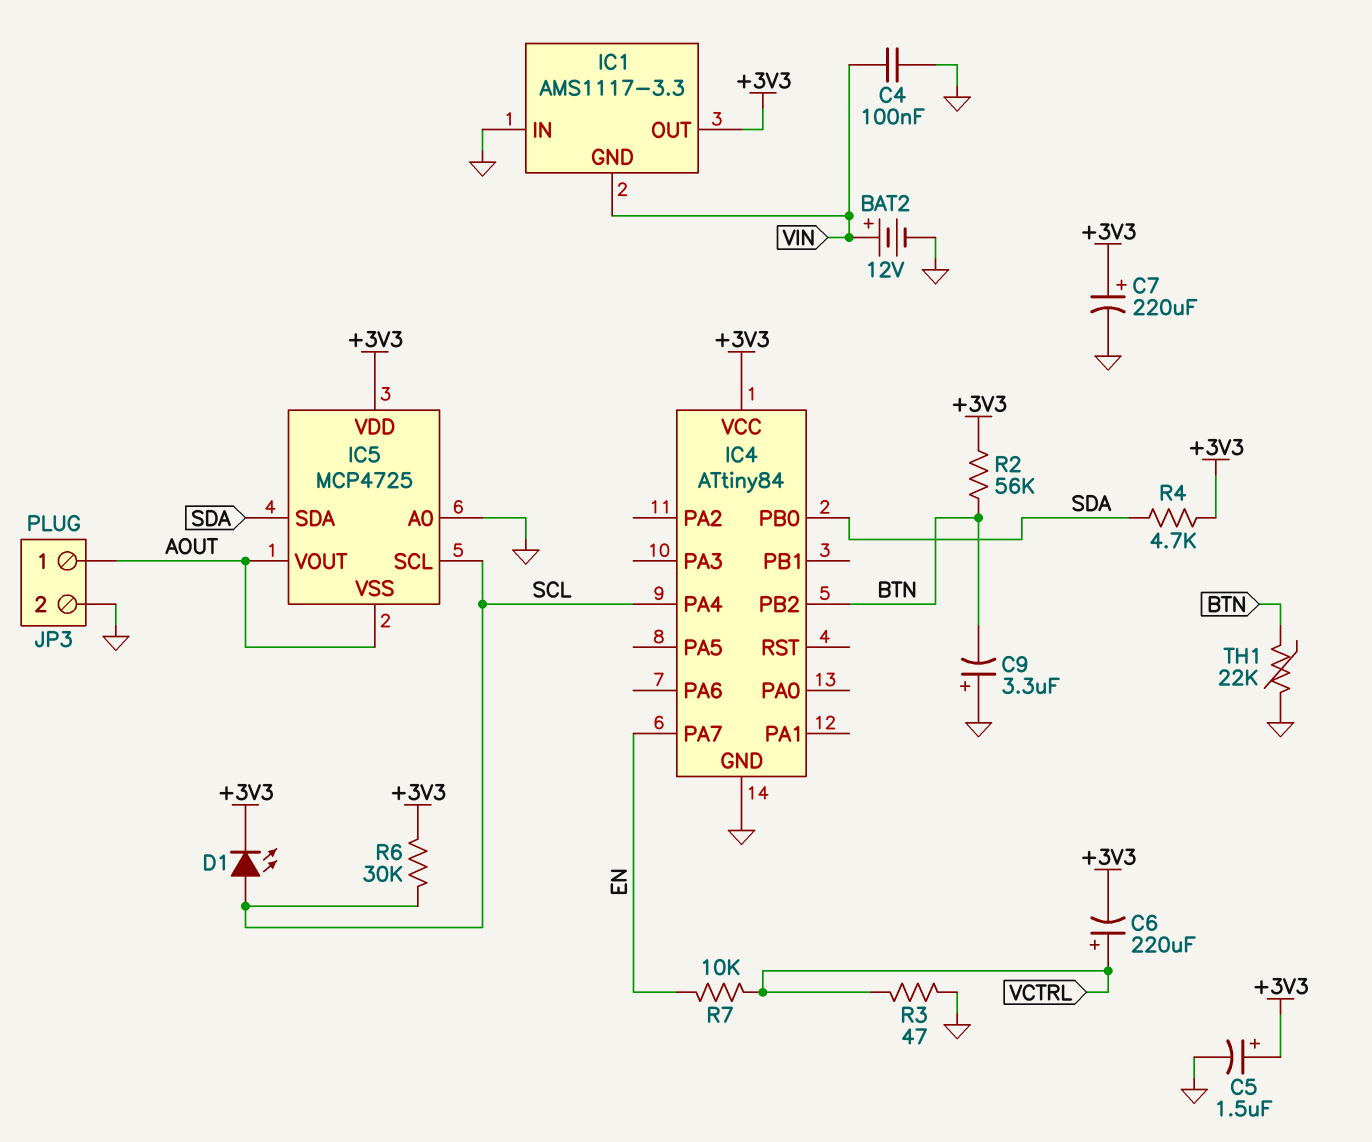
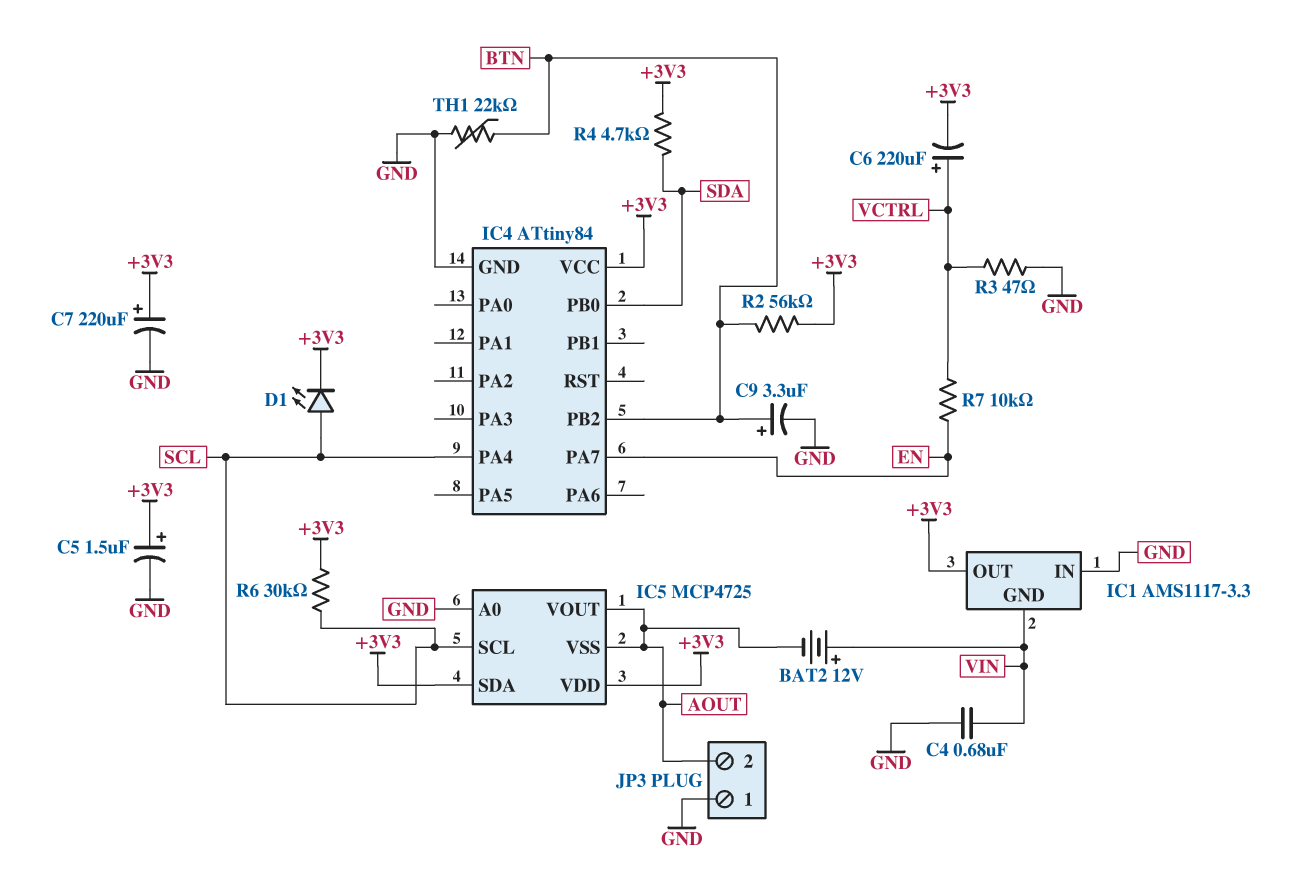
BAT2: 12V (plus VIN, minus GND) -> 12V (plus VIN, minus AOUT)
C4: 100nF (GND, VIN) -> 680nF (GND, VIN)
C9: 3.3uF (plus GND, minus BTN) -> 3.3uF (plus BTN, minus GND)
IC5 pin SDA: SDA -> +3V3
JP3 pin 1: AOUT -> GND
JP3 pin 2: GND -> AOUT

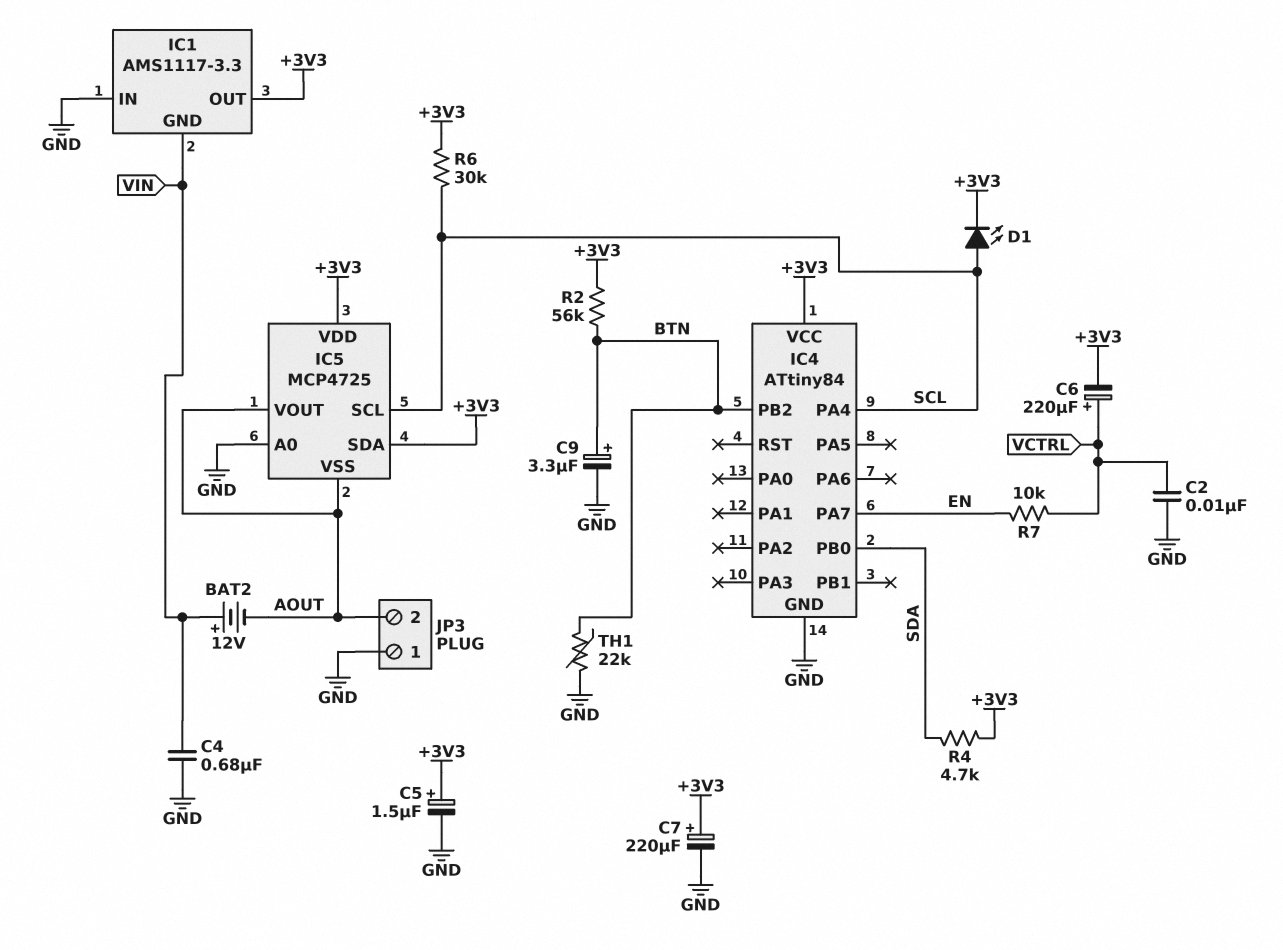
C2: none -> 10nF (GND, VCTRL)
R3: 47 (GND, VCTRL) -> none

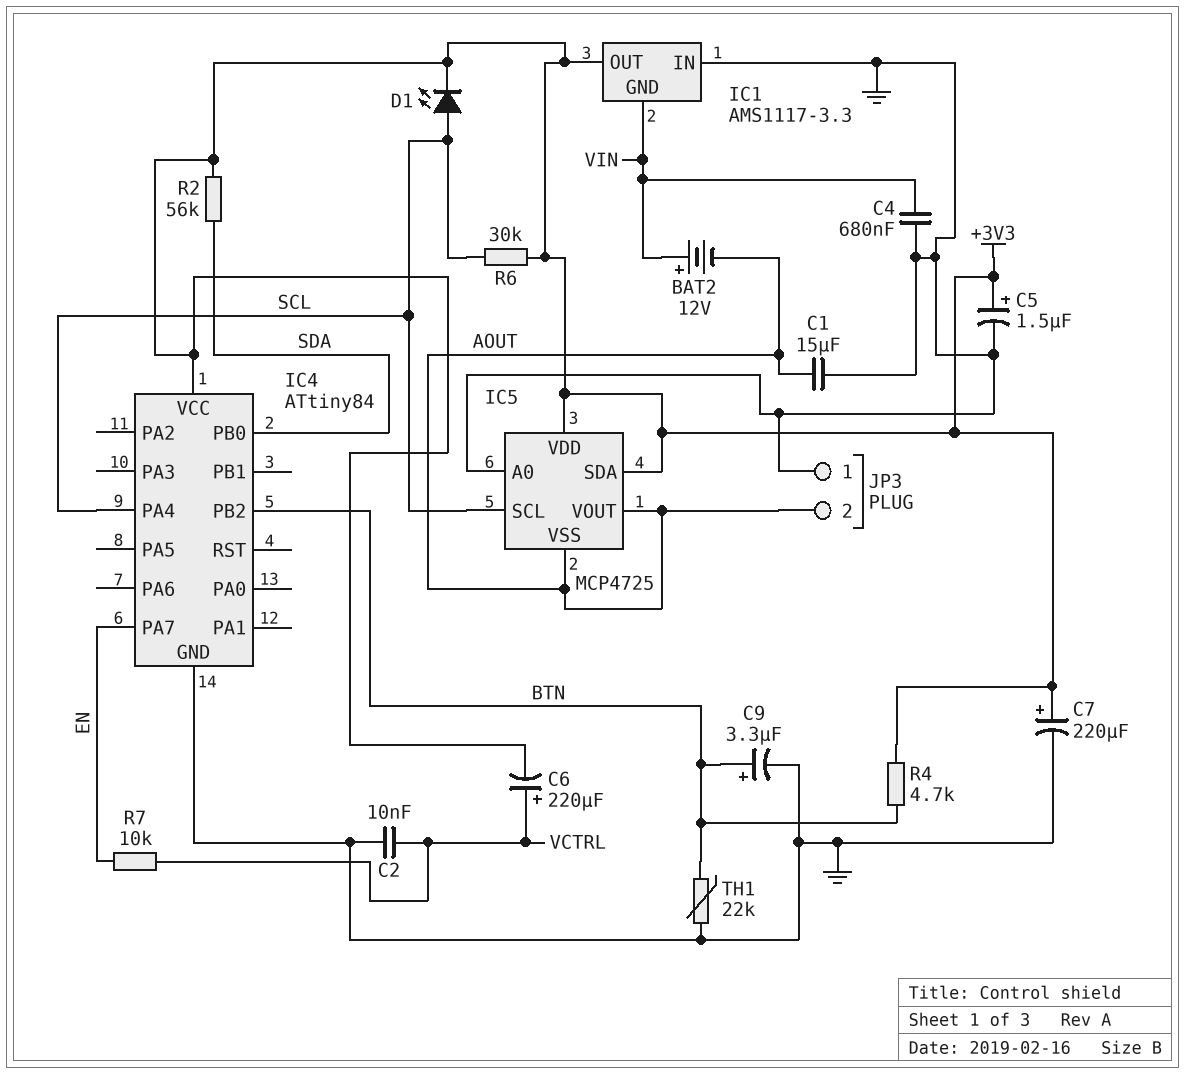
C1: none -> 15uF (AOUT, GND)
R2: 56k (+3V3, BTN) -> 56k (+3V3, SDA)
R4: 4.7k (+3V3, SDA) -> 4.7k (+3V3, BTN)

